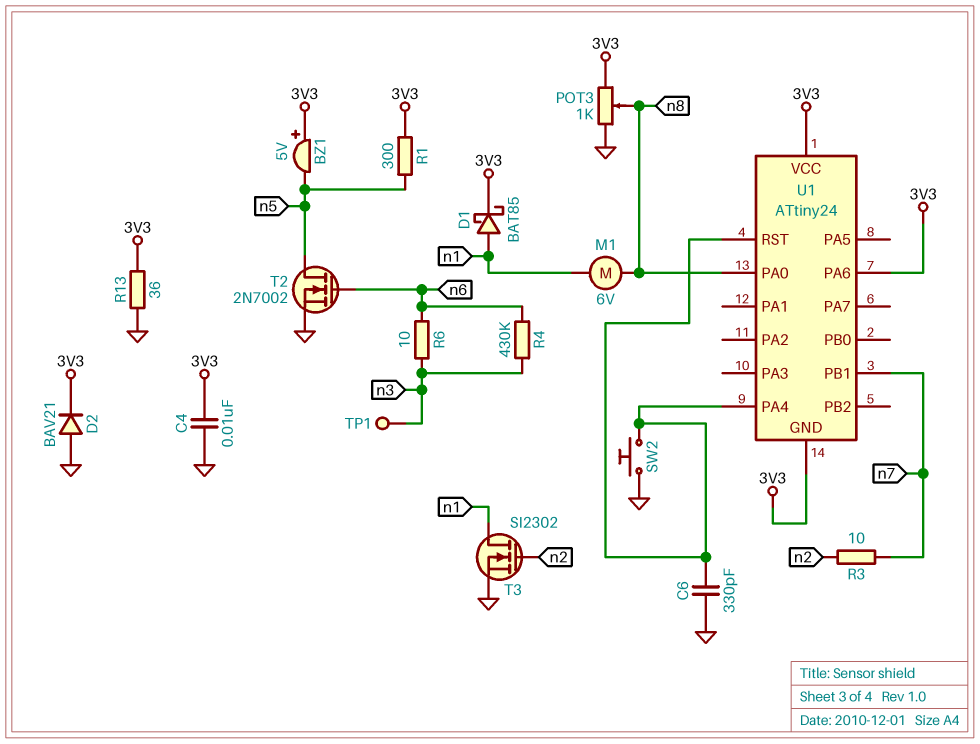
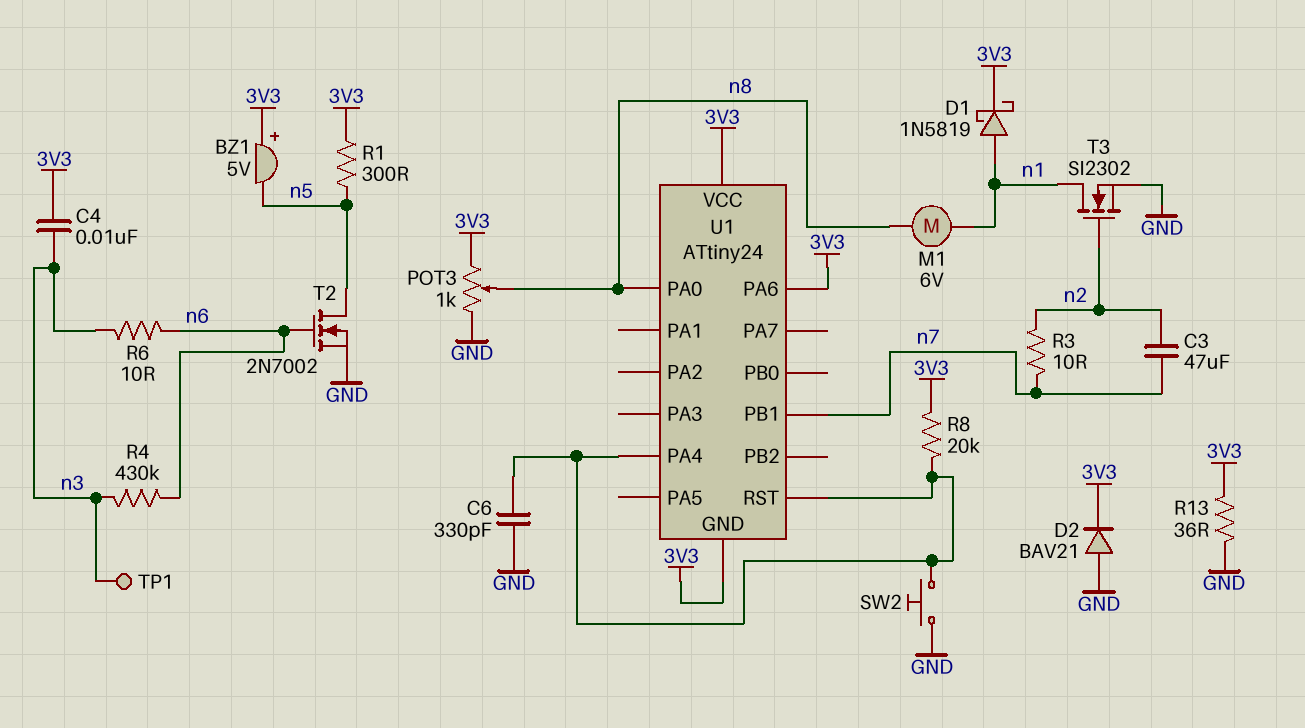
C3: none -> 47uF (n2, n7)
C4: 10nF (3V3, GND) -> 10nF (3V3, n3)
D1: schottky BAT85 (A n1, K 3V3) -> schottky 1N5819 (A n1, K 3V3)
R8: none -> 20k (3V3, U1/PA4)

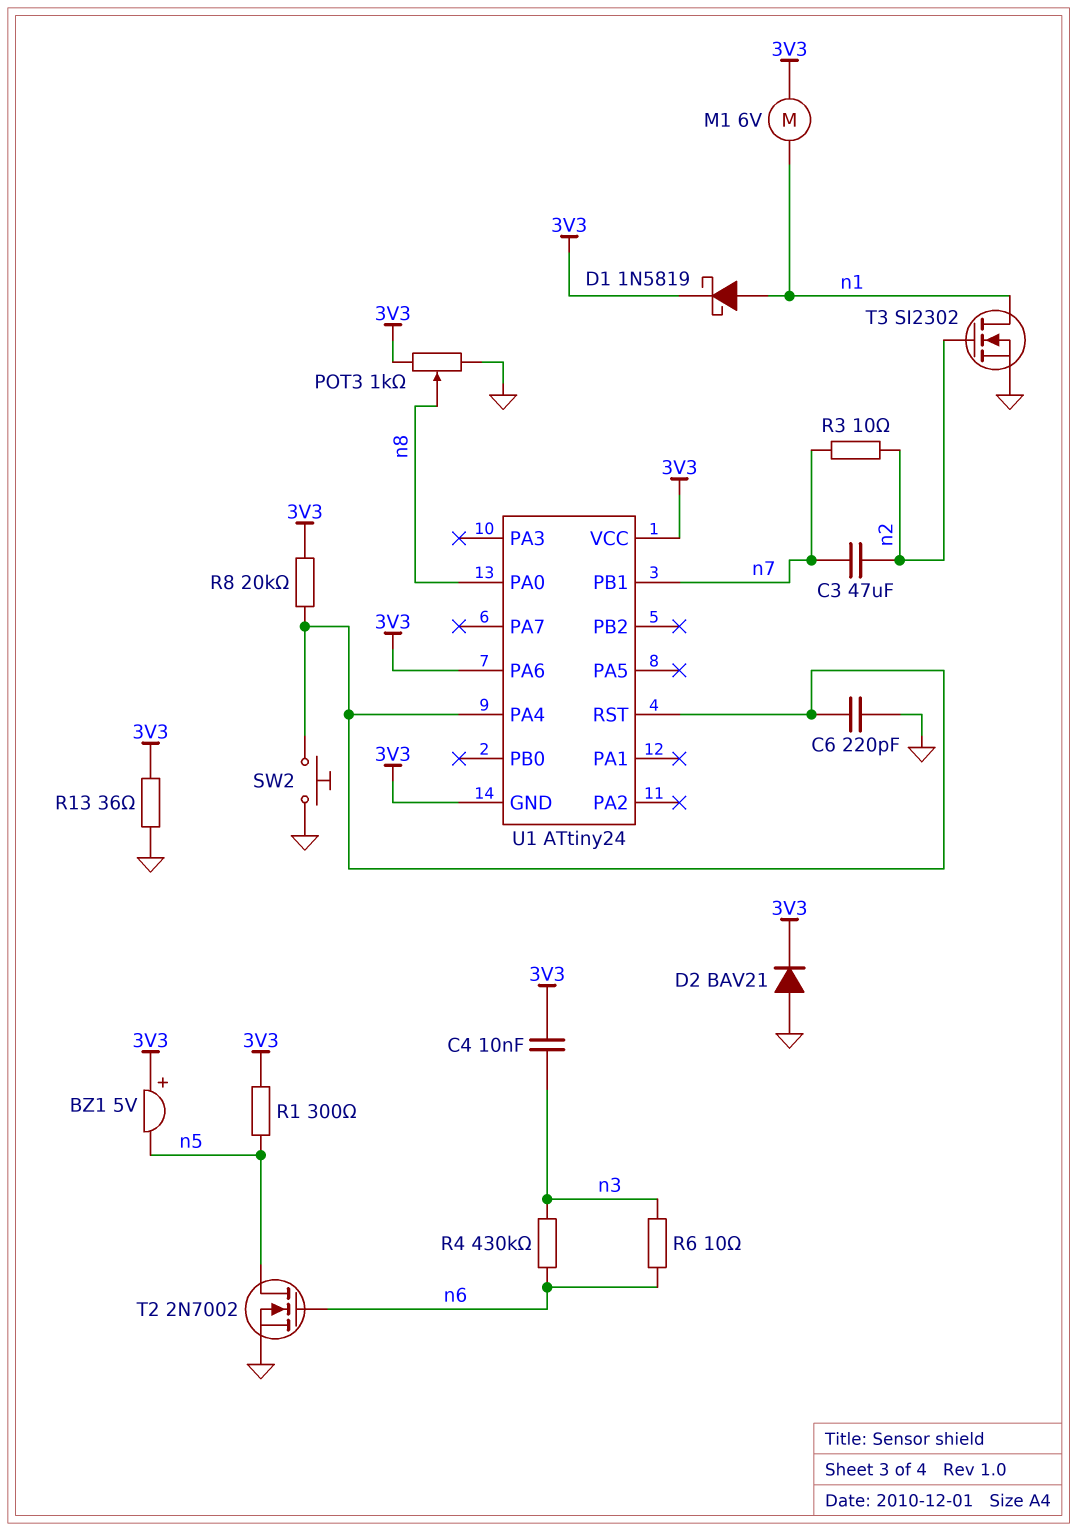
C6: 330pF (GND, U1/PA4) -> 220pF (GND, U1/PA4)
M1: motor 6V (n1, n8) -> motor 6V (3V3, n1)
TP1: test point (n3) -> none

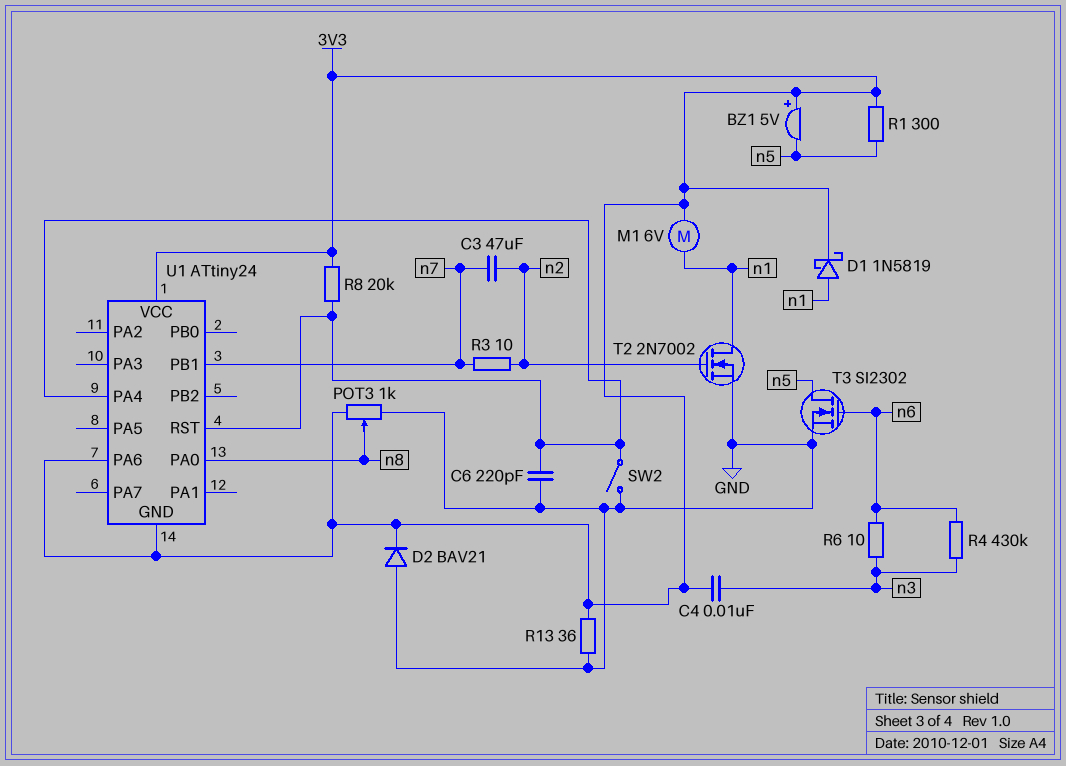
SW2: button (GND, U1/PA4) -> switch (GND, U1/PA4)
T2: NMOS 2N7002 (G n6, D n5, S GND) -> NMOS 2N7002 (G n2, D n1, S GND)
T3: NMOS SI2302 (G n2, D n1, S GND) -> NMOS SI2302 (G n6, D n5, S GND)

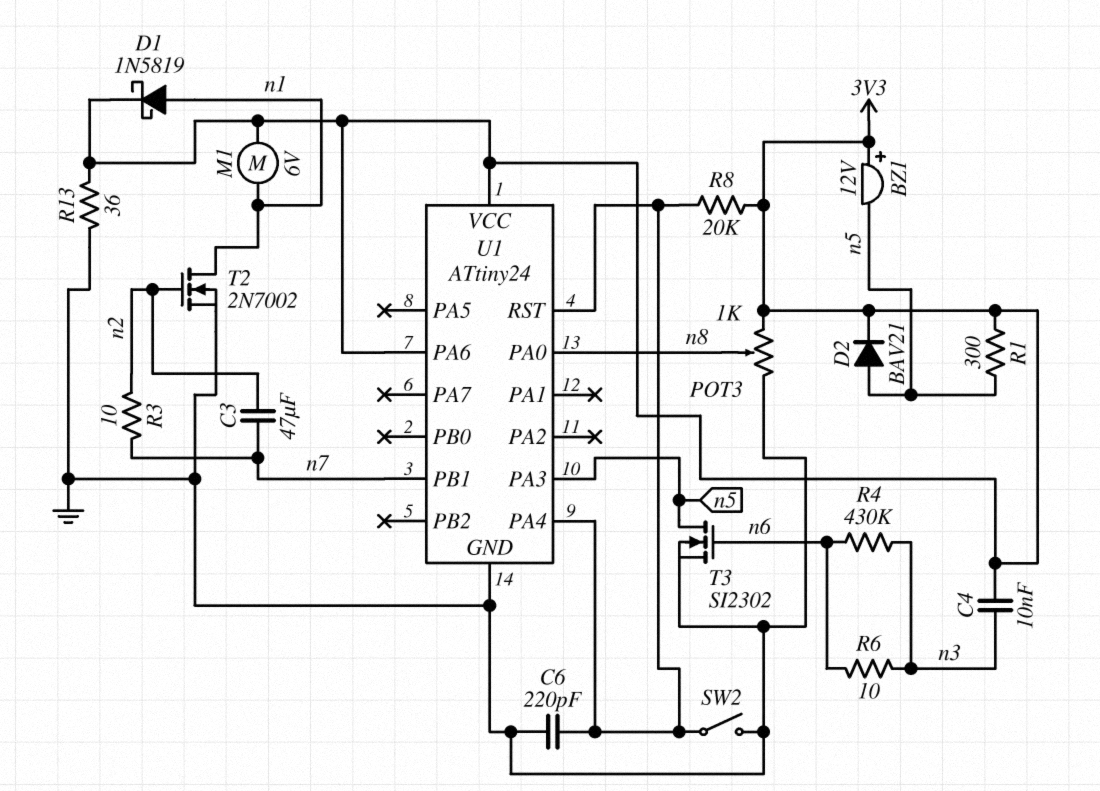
BZ1: buzzer 5V (plus 3V3, minus n5) -> buzzer 12V (plus 3V3, minus n5)
D2: diode BAV21 (A GND, K 3V3) -> diode BAV21 (A n5, K 3V3)
U1 pin GND: 3V3 -> GND
U1 pin PA3: none -> n5

